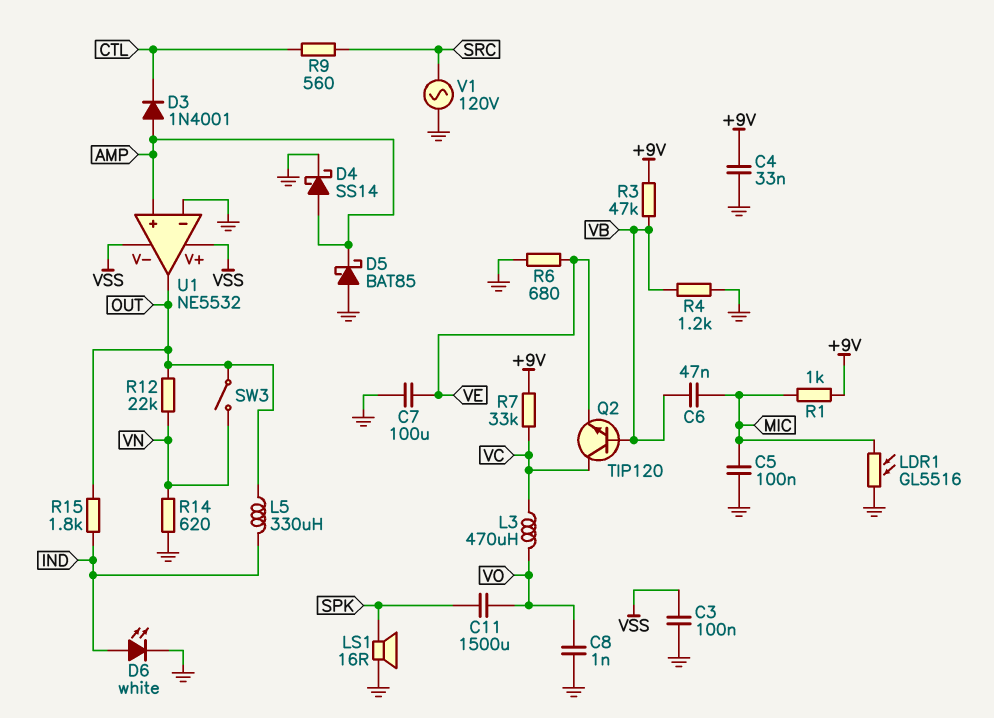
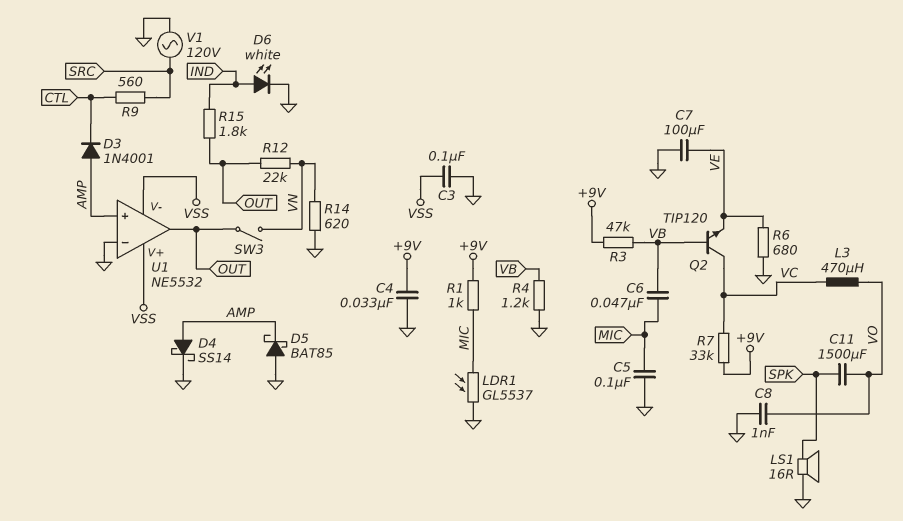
L5: 330uH (IND, OUT) -> none
LDR1: GL5516 (GND, MIC) -> GL5537 (GND, MIC)

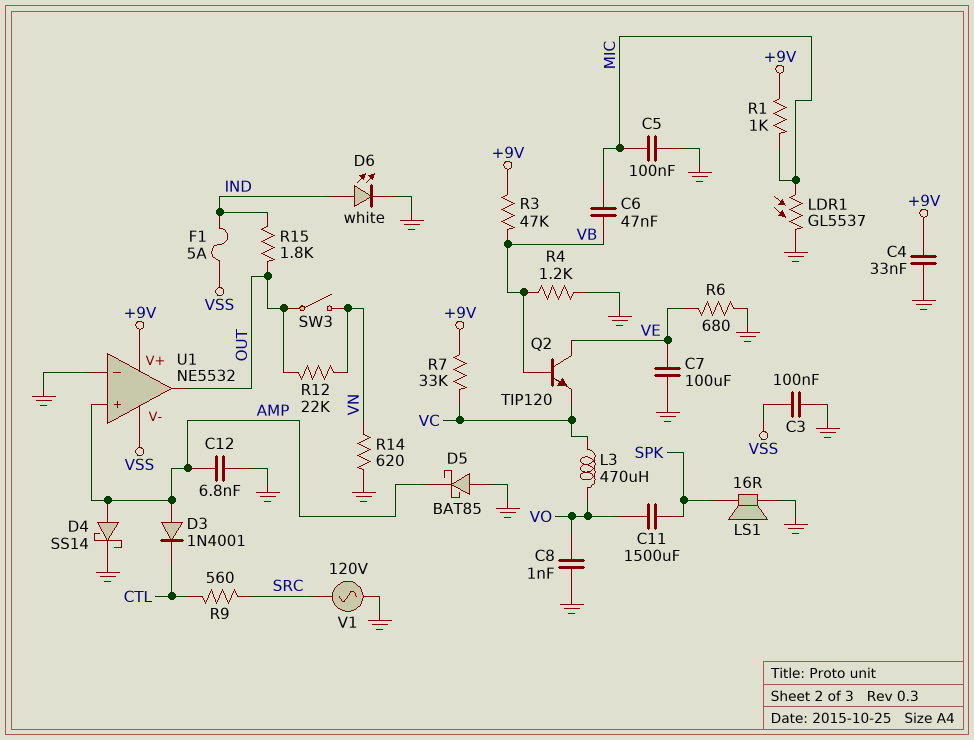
C12: none -> 6.8nF (AMP, GND)
F1: none -> 5A (IND, VSS)
Q2: NPN TIP120 (B VB, C VC, E VE) -> NPN TIP120 (B VB, C VE, E VC)
U1 pin V+: VSS -> +9V

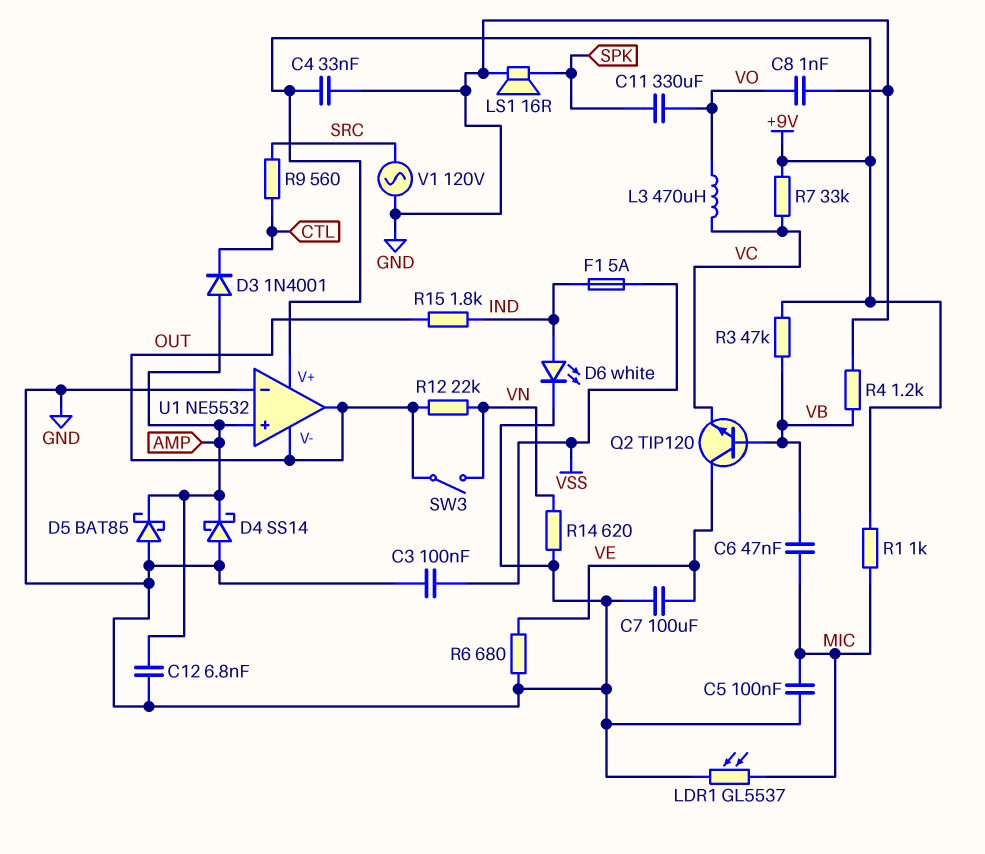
C11: 1500uF (SPK, VO) -> 330uF (SPK, VO)
D4: schottky SS14 (A AMP, K GND) -> schottky SS14 (A GND, K AMP)
U1 pin V-: VSS -> OUT

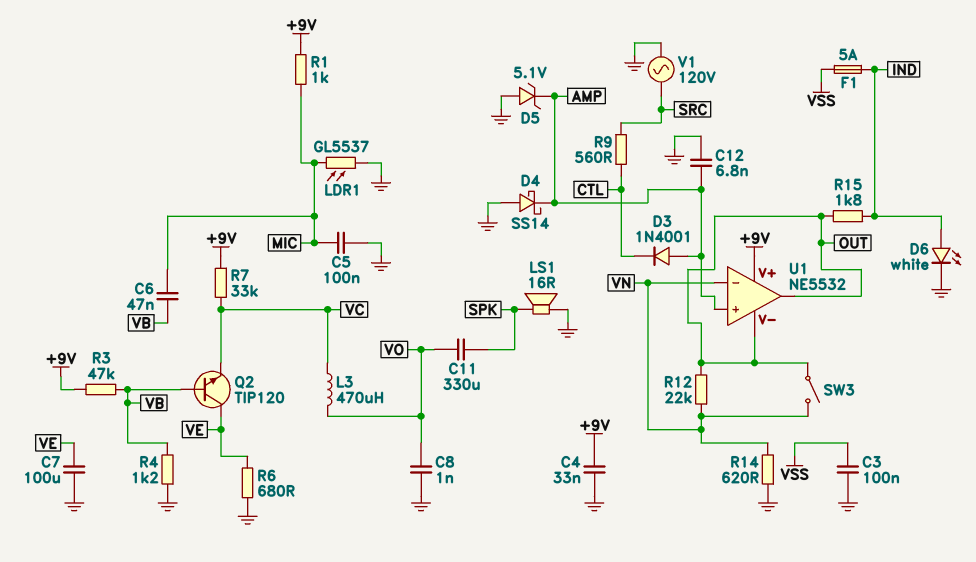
D5: schottky BAT85 (A GND, K AMP) -> zener 5.1V (A GND, K AMP)
U1 pin in-: GND -> VN

